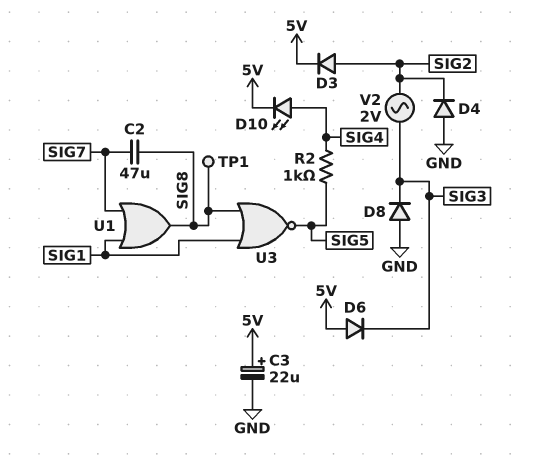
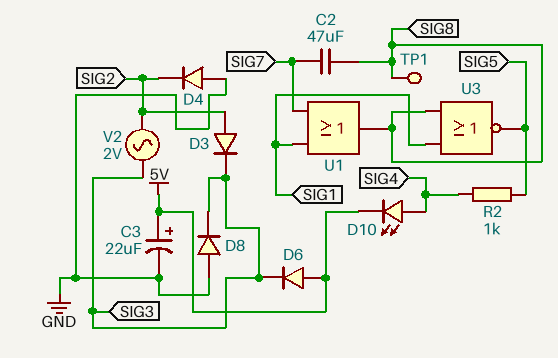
D3: diode (A SIG2, K 5V) -> diode (A SIG2, K SIG3)

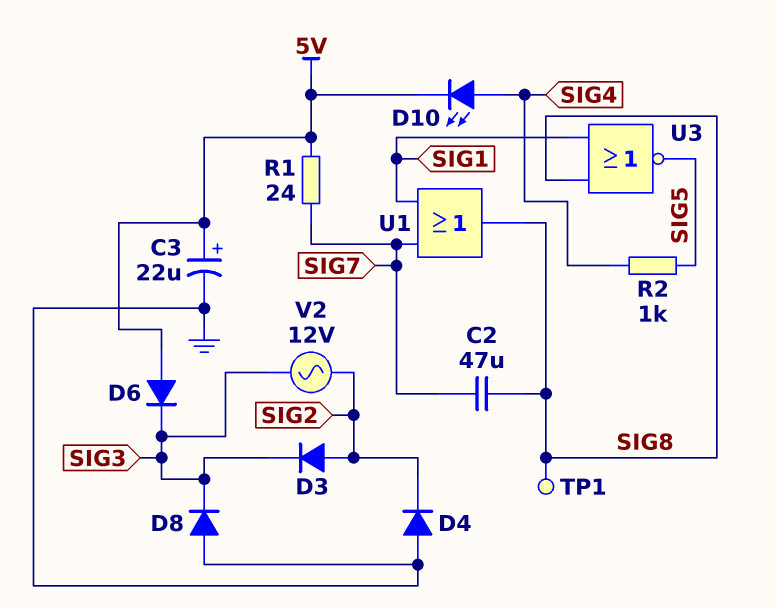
R1: none -> 24 (5V, SIG7)
V2: AC 2V (SIG2, SIG3) -> AC 12V (SIG2, SIG3)

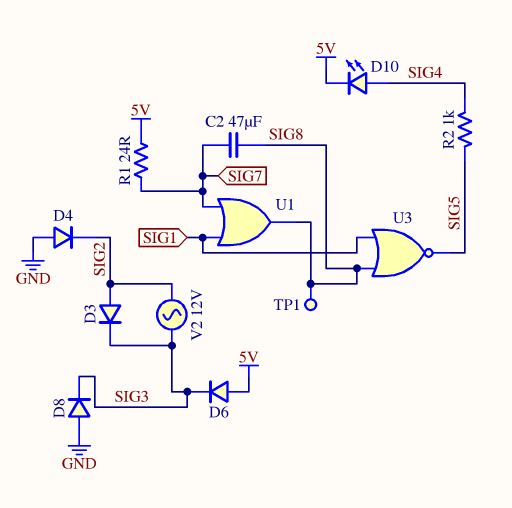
C3: 22uF (plus 5V, minus GND) -> none

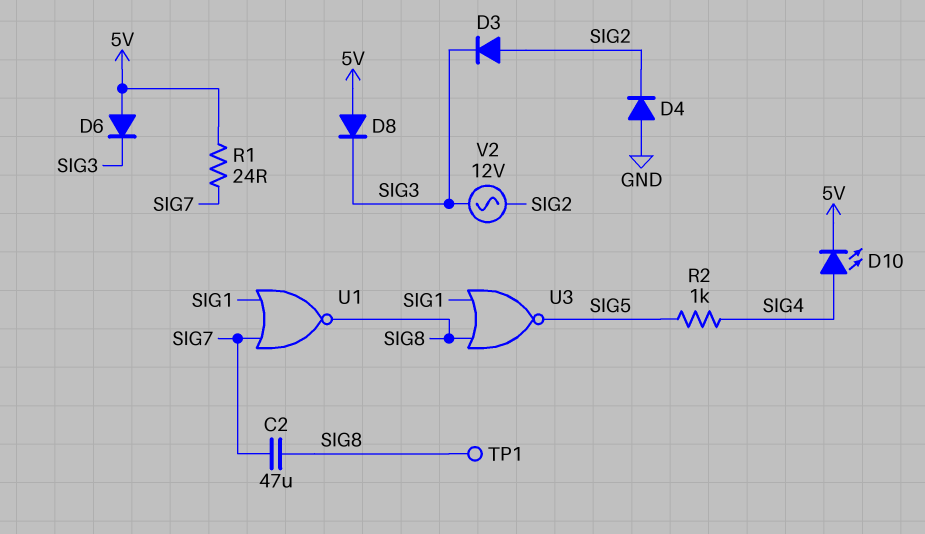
D8: diode (A GND, K SIG3) -> diode (A 5V, K SIG3)
U1: OR (in SIG1, in SIG7, out SIG8) -> NOR (in SIG1, in SIG7, out SIG8)

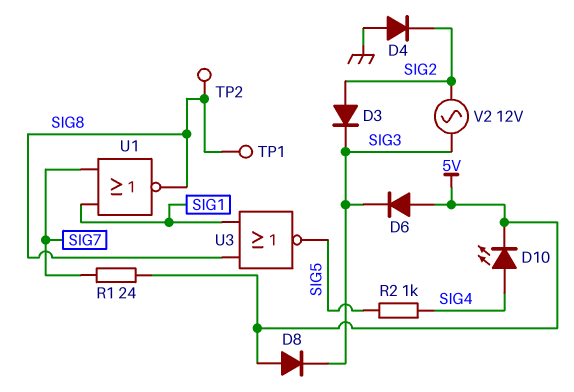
C2: 47uF (SIG7, SIG8) -> none
TP2: none -> test point (SIG8)

